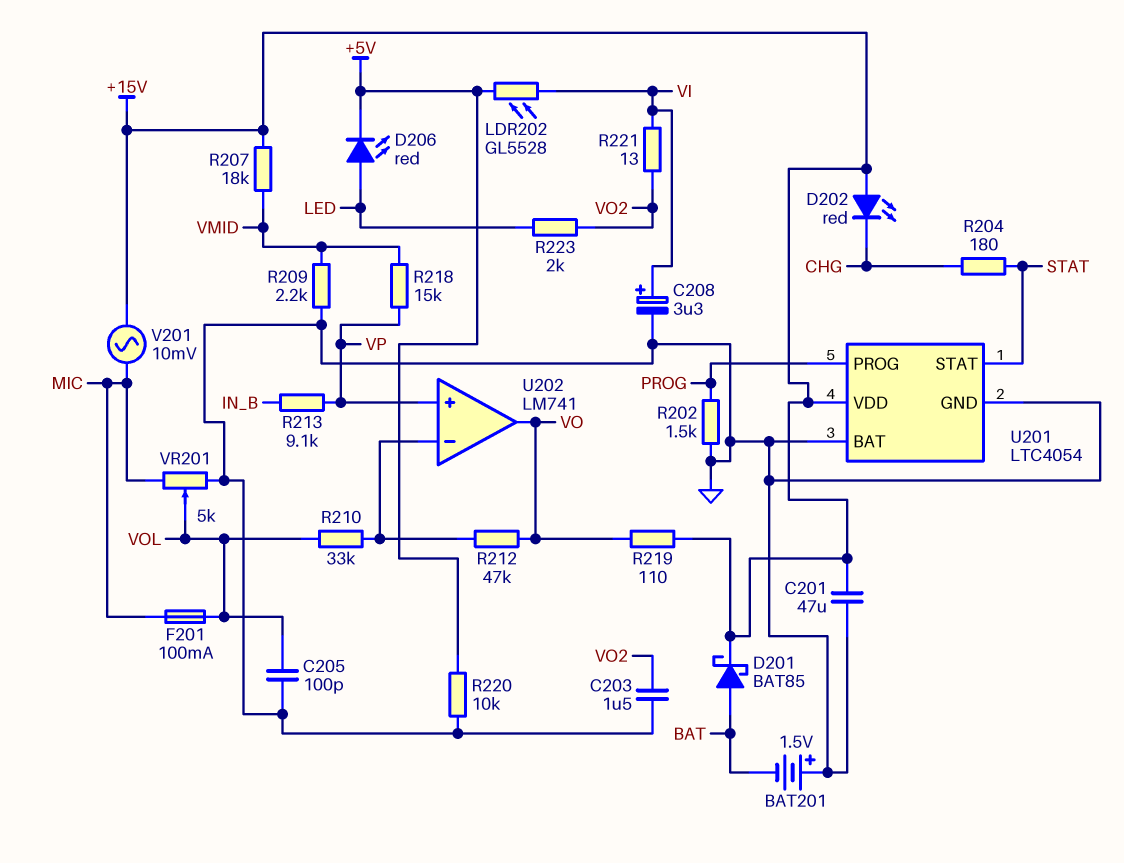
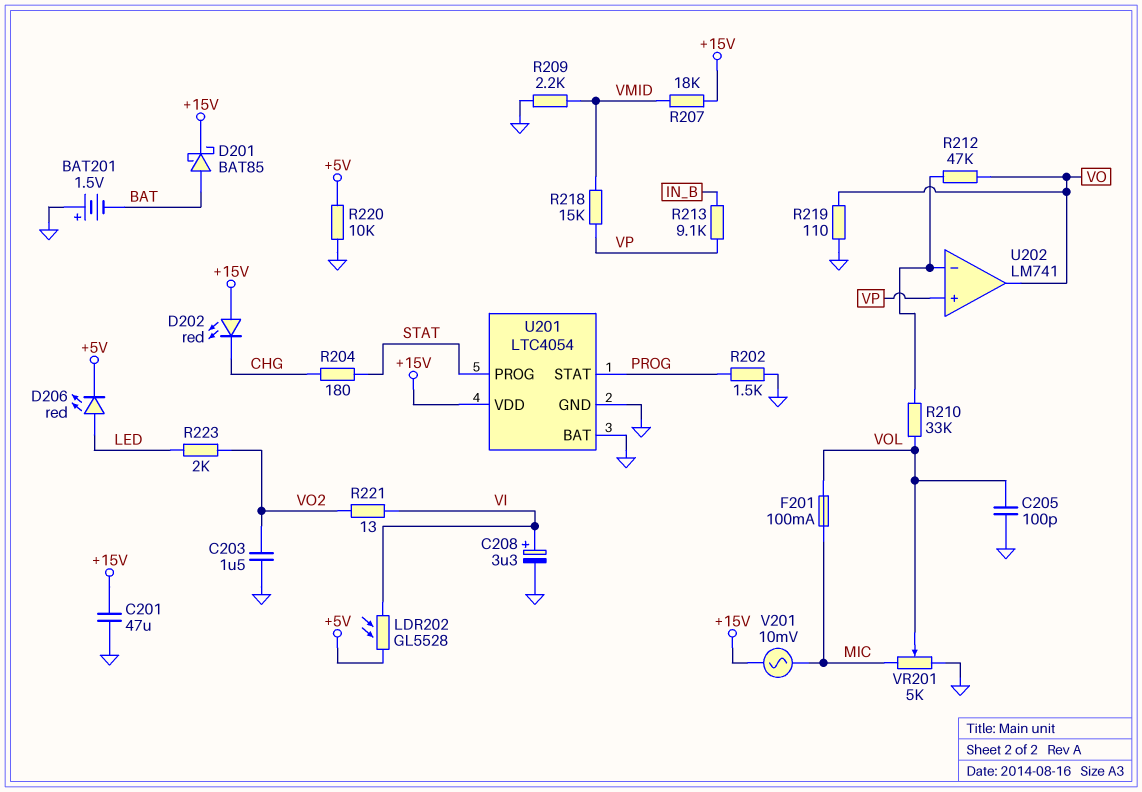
R219: 110 (+15V, VO) -> 110 (GND, VO)
U201 pin PROG: PROG -> STAT
U201 pin STAT: STAT -> PROG

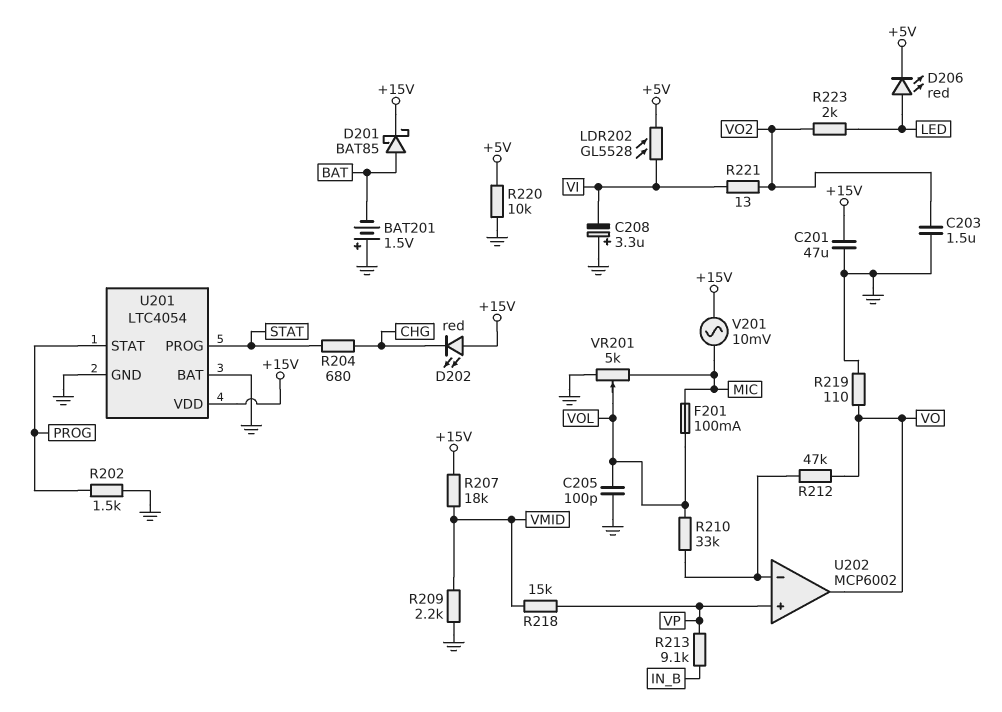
C208: 3.3uF (plus VI, minus GND) -> 3.3uF (plus GND, minus VI)
R204: 180 (CHG, STAT) -> 680 (CHG, STAT)
U202: LM741 -> MCP6002

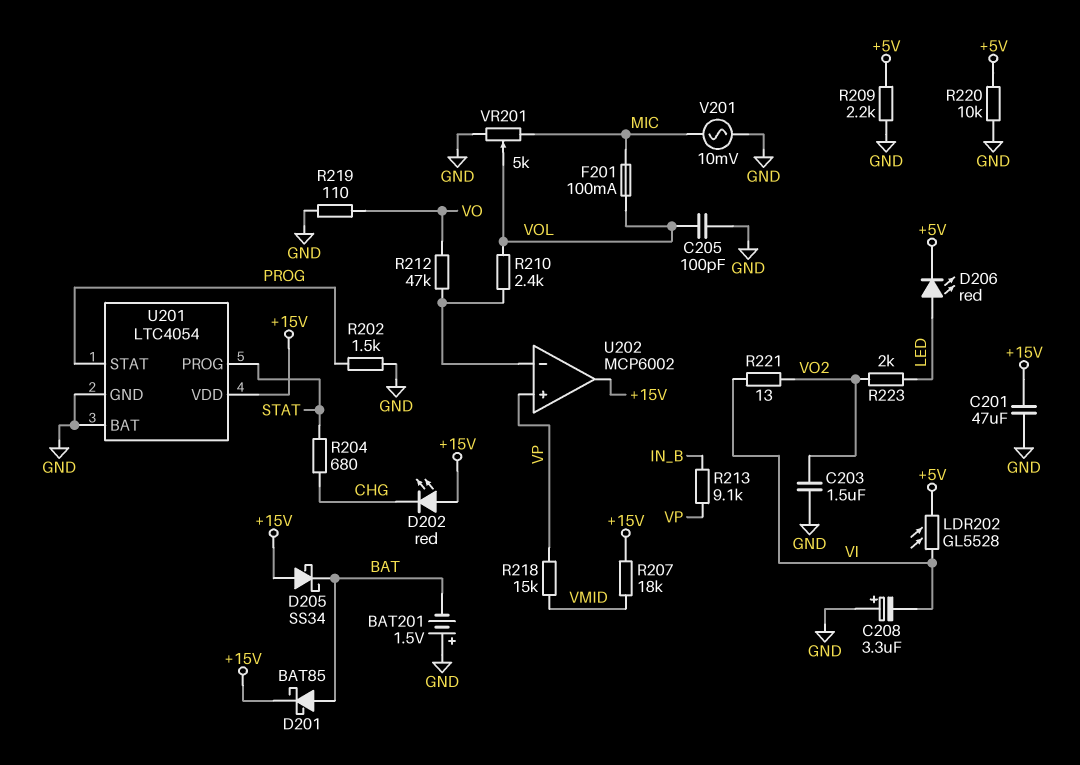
D205: none -> schottky SS34 (A +15V, K BAT)
R209: 2.2k (GND, VMID) -> 2.2k (+5V, GND)
R210: 33k (U202/in-, VOL) -> 2.4k (U202/in-, VOL)
U202 pin out: VO -> +15V
V201: AC 10mV (+15V, MIC) -> AC 10mV (GND, MIC)

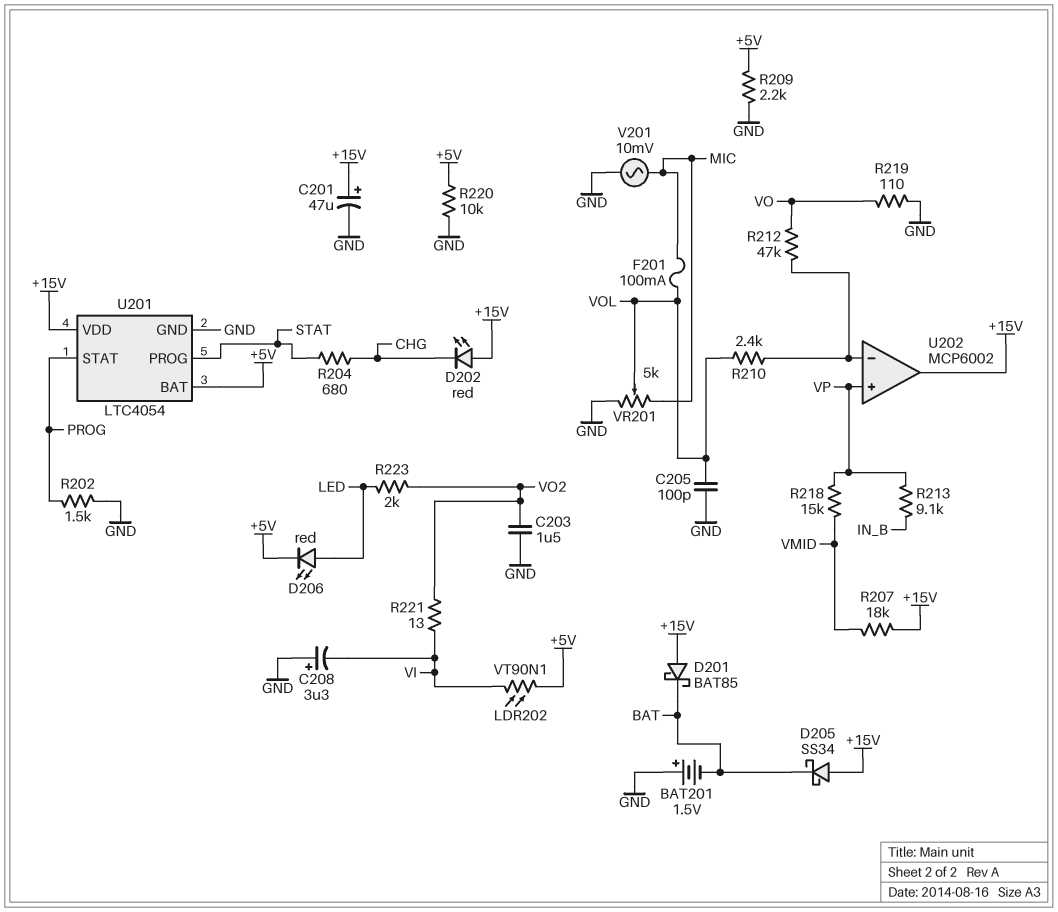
C201: 47uF (+15V, GND) -> 47uF (plus +15V, minus GND)
D201: schottky BAT85 (A BAT, K +15V) -> schottky BAT85 (A +15V, K BAT)
LDR202: GL5528 (+5V, VI) -> VT90N1 (+5V, VI)
U201 pin BAT: GND -> +5V

